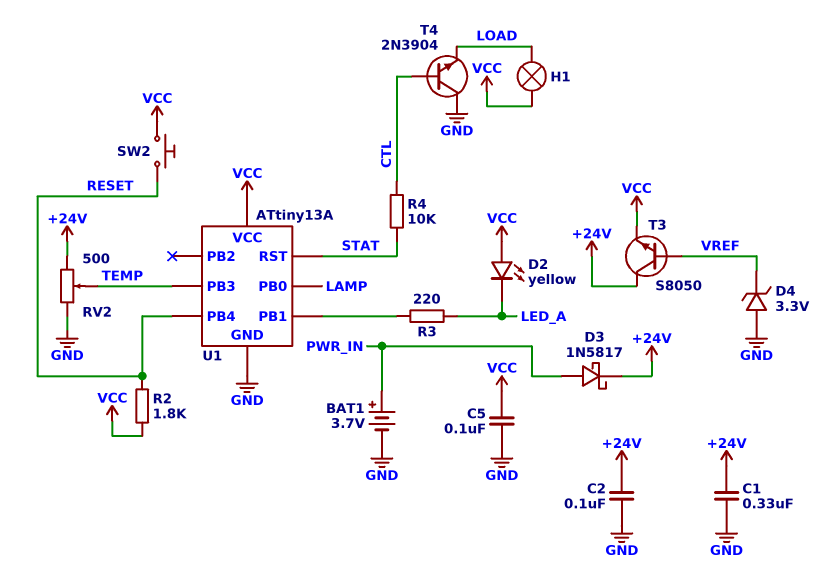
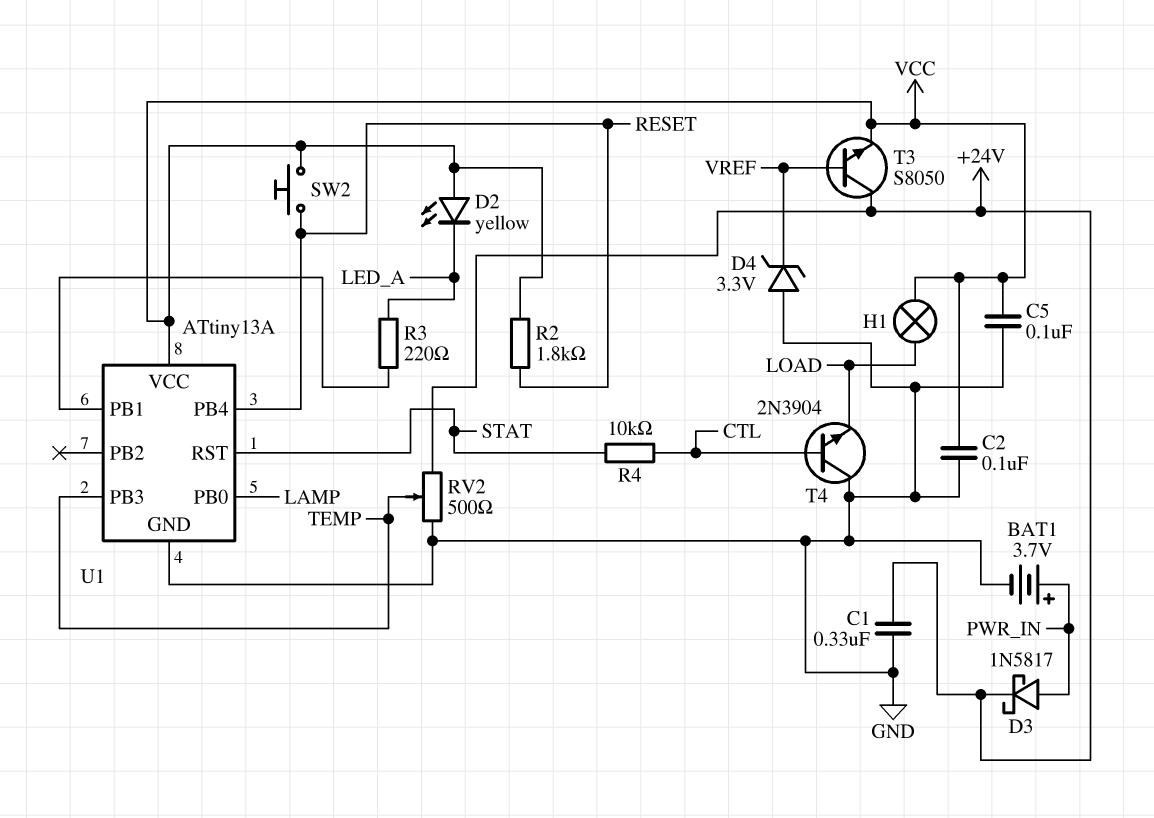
C2: 100nF (+24V, GND) -> 100nF (GND, VCC)

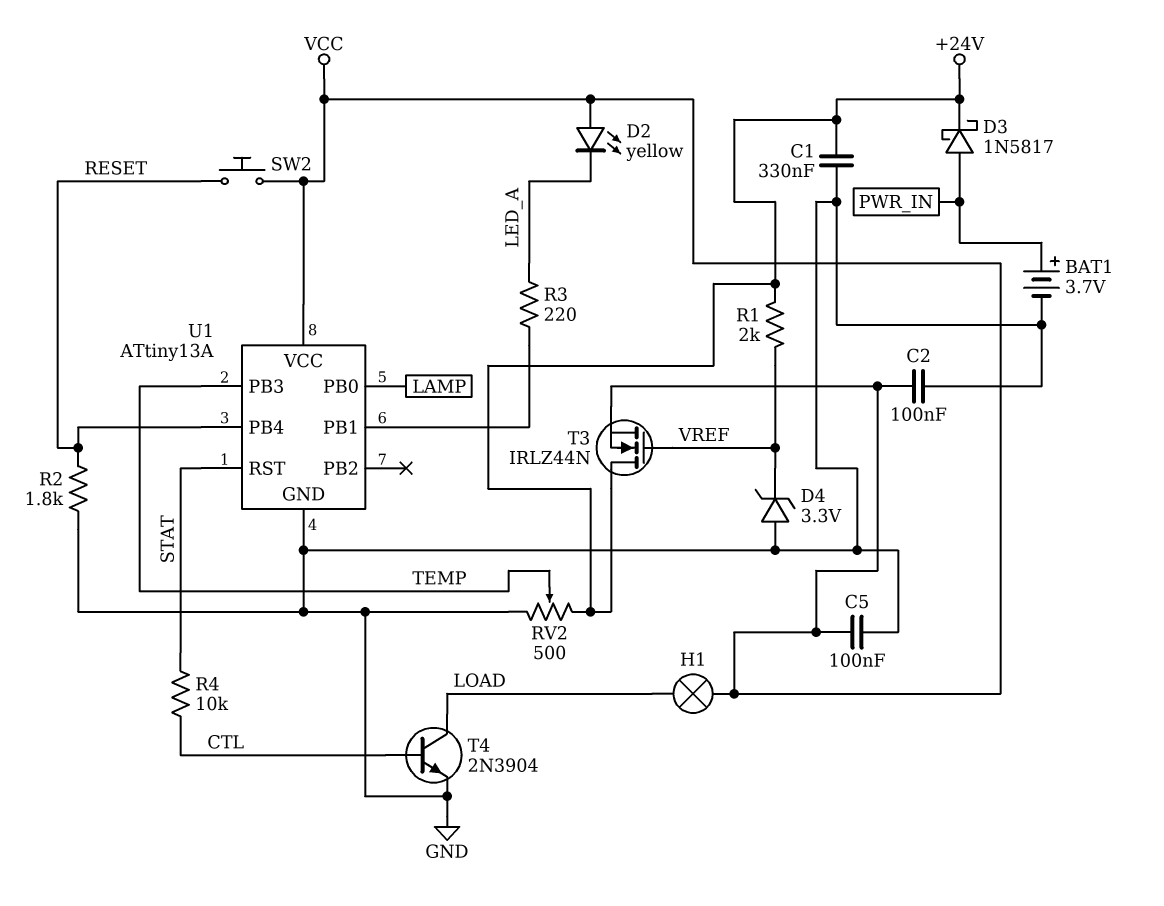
R1: none -> 2k (+24V, VREF)
R2: 1.8k (RESET, VCC) -> 1.8k (GND, RESET)
T3: NPN S8050 (B VREF, C +24V, E VCC) -> NMOS IRLZ44N (G VREF, D +24V, S VCC)
T4: NPN 2N3904 (B CTL, C GND, E LOAD) -> NPN 2N3904 (B CTL, C LOAD, E GND)

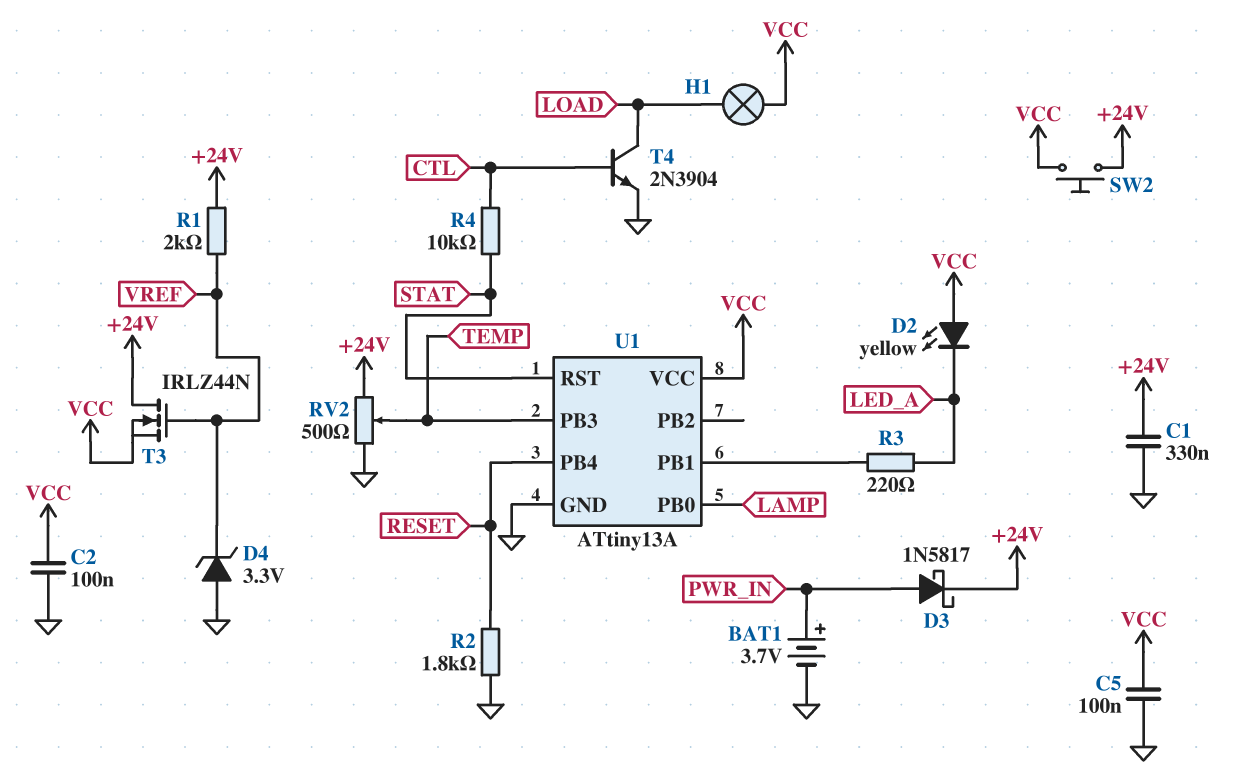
SW2: button (RESET, VCC) -> button (+24V, VCC)

